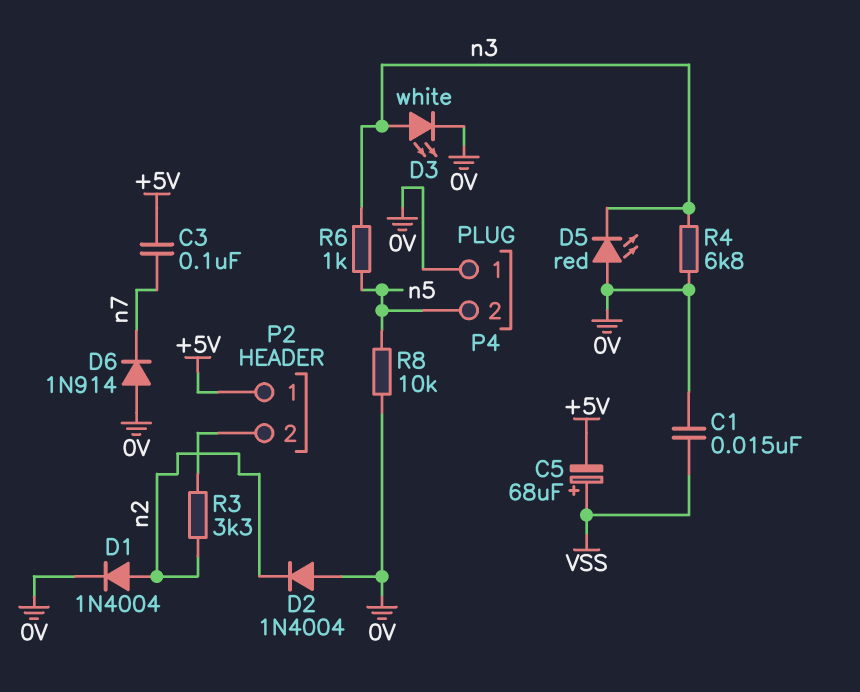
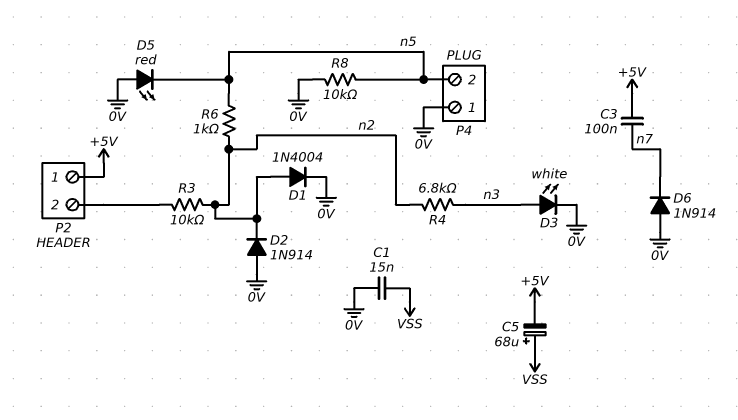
D2: diode 1N4004 (A 0V, K n2) -> diode 1N914 (A 0V, K n2)
D5: LED red (A 0V, K n3) -> LED red (A 0V, K n5)
R3: 3.3k (P2/2, n2) -> 10k (P2/2, n2)
R4: 6.8k (0V, n3) -> 6.8k (n2, n3)
R6: 1k (n3, n5) -> 1k (n2, n5)

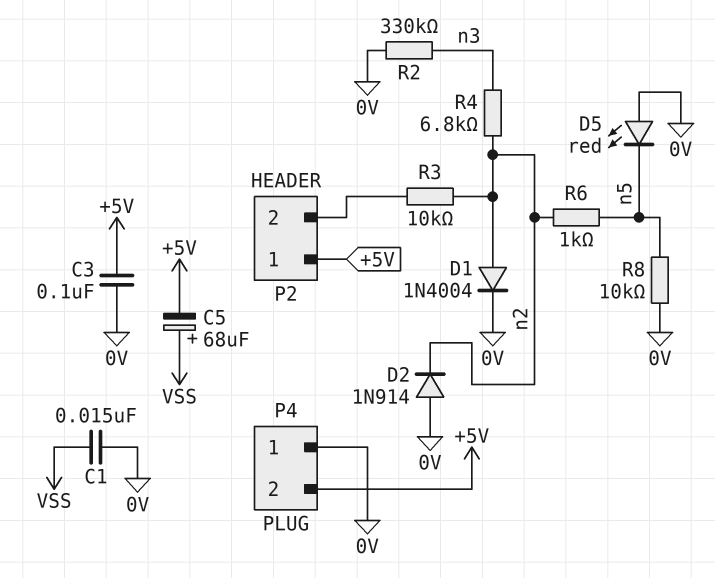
C3: 100nF (+5V, n7) -> 100nF (+5V, 0V)
D3: LED white (A n3, K 0V) -> none
D6: diode 1N914 (A 0V, K n7) -> none
P4 pin 2: n5 -> +5V
R2: none -> 330k (0V, n3)

